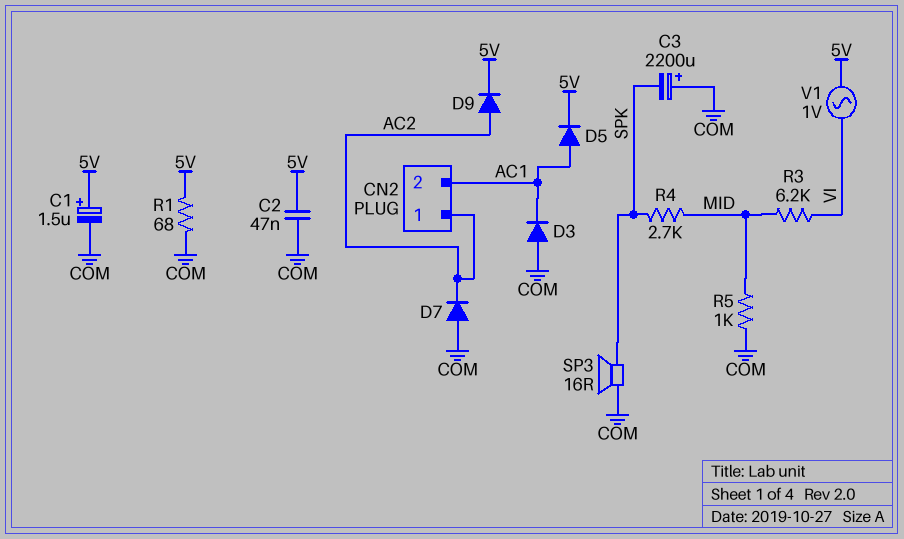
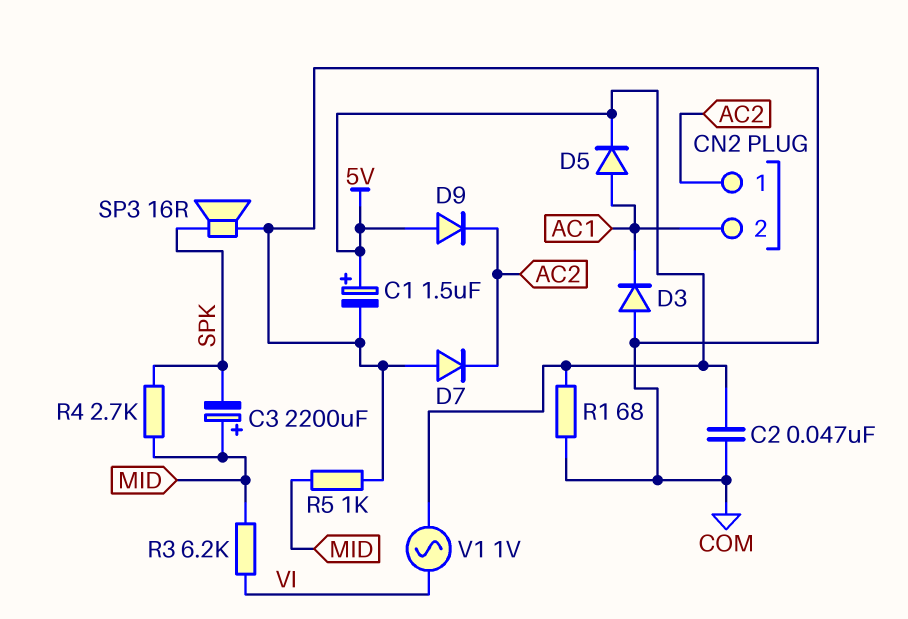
C3: 2200uF (plus COM, minus SPK) -> 2200uF (plus MID, minus SPK)
D9: diode (A AC2, K 5V) -> diode (A 5V, K AC2)

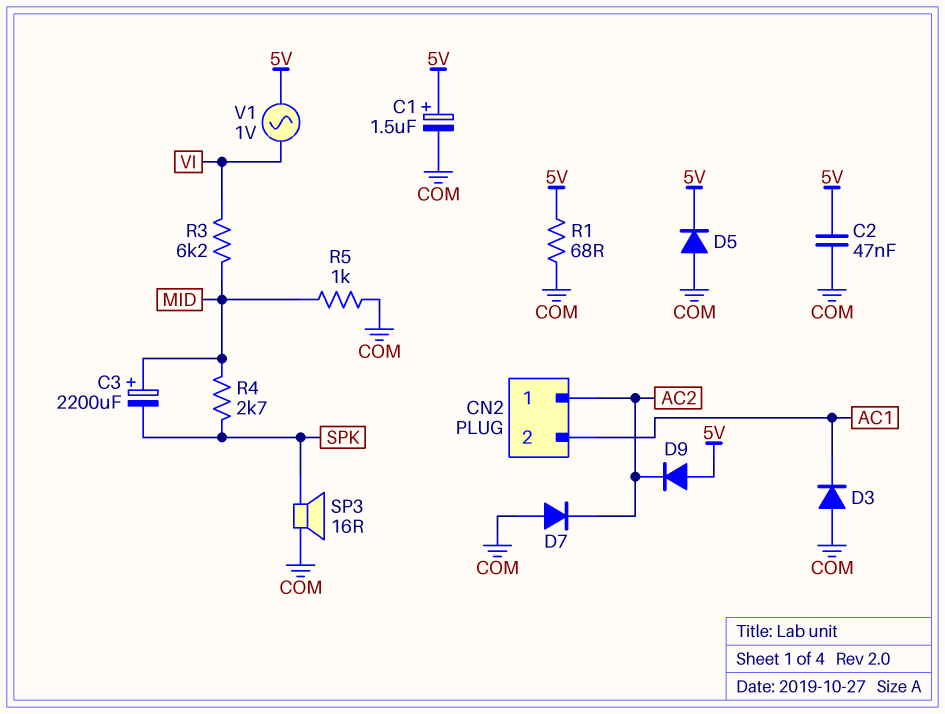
D5: diode (A AC1, K 5V) -> diode (A COM, K 5V)

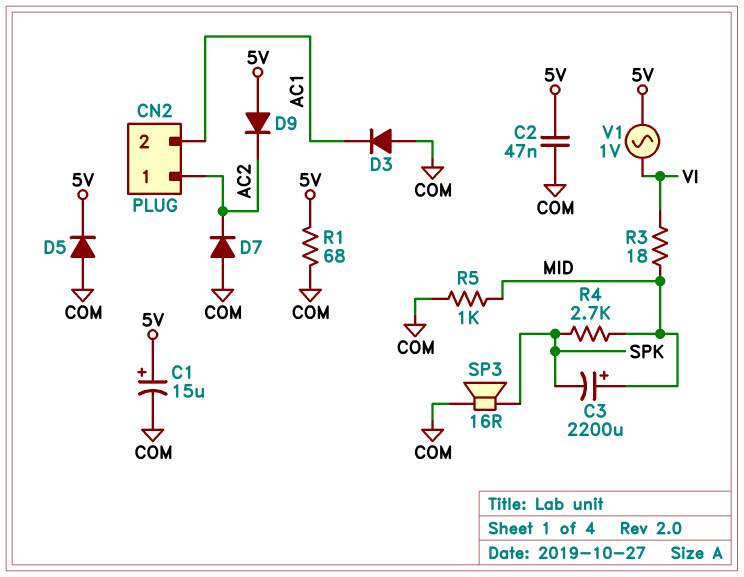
C1: 1.5uF (plus 5V, minus COM) -> 15uF (plus 5V, minus COM)
R3: 6.2k (MID, VI) -> 18 (MID, VI)

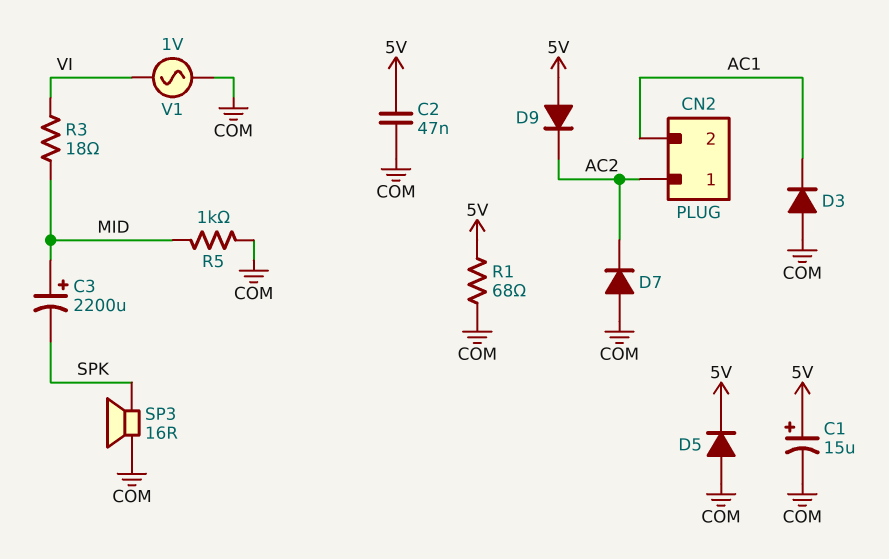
R4: 2.7k (MID, SPK) -> none
V1: AC 1V (5V, VI) -> AC 1V (COM, VI)

